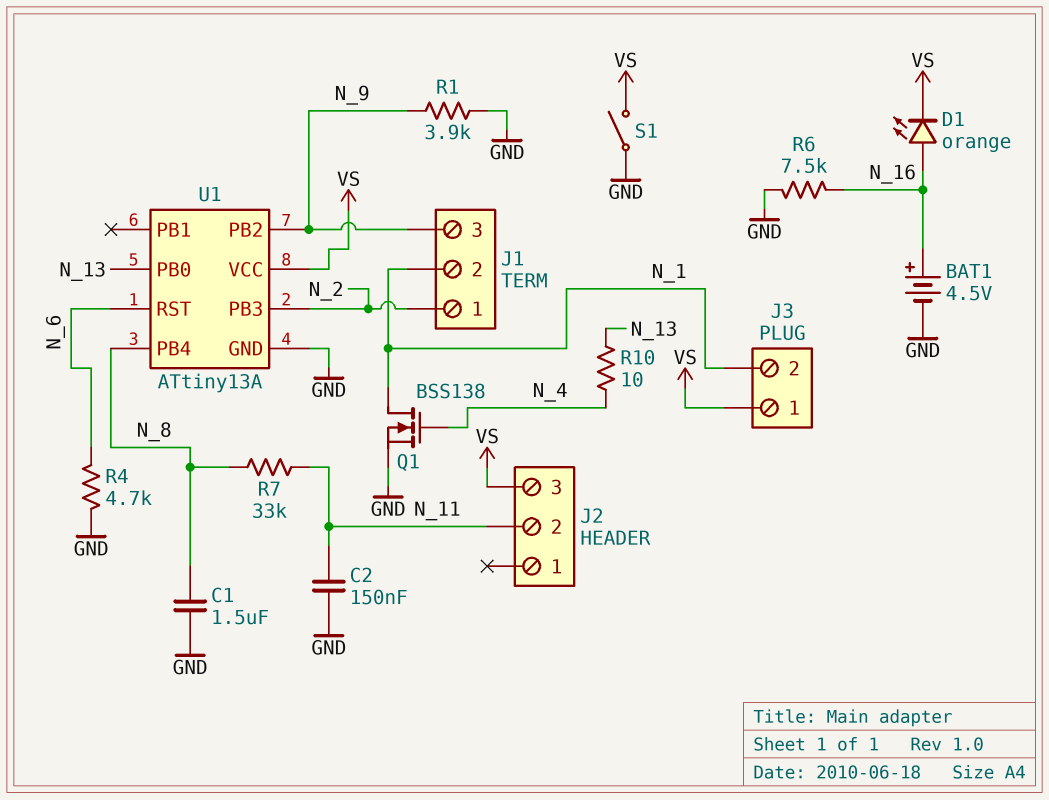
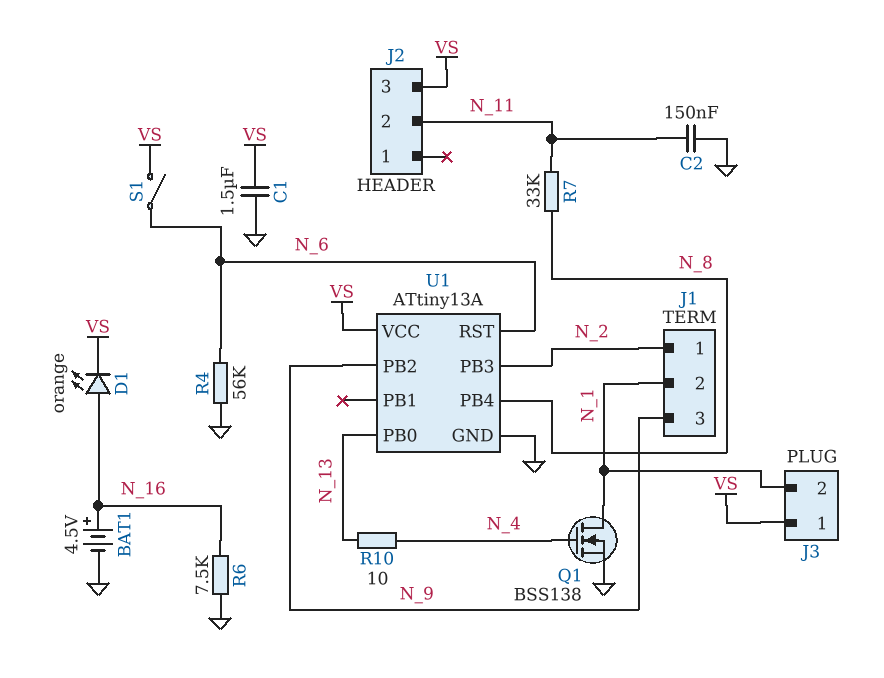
C1: 1.5uF (GND, N_8) -> 1.5uF (GND, VS)
R1: 3.9k (GND, N_9) -> none
R4: 4.7k (GND, N_6) -> 56k (GND, N_6)
S1: switch (GND, VS) -> switch (N_6, VS)

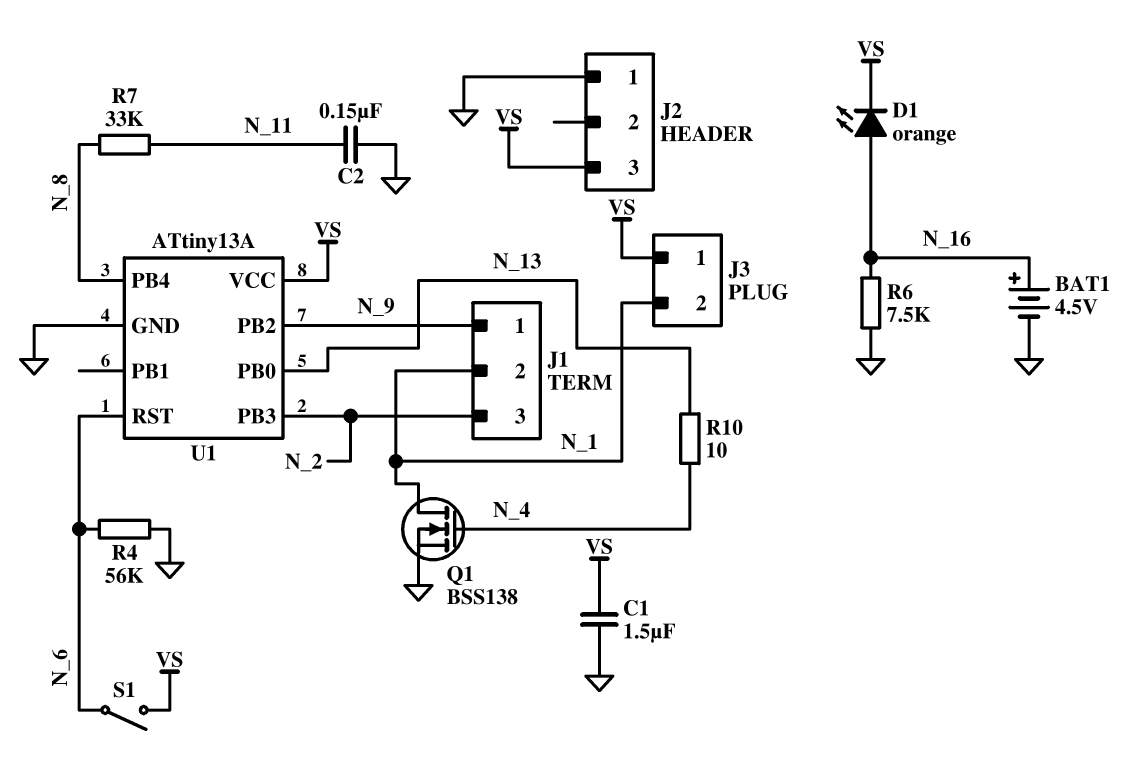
J1 pin 1: N_2 -> N_9
J1 pin 3: N_9 -> N_2
J2 pin 1: none -> GND
J2 pin 2: N_11 -> none

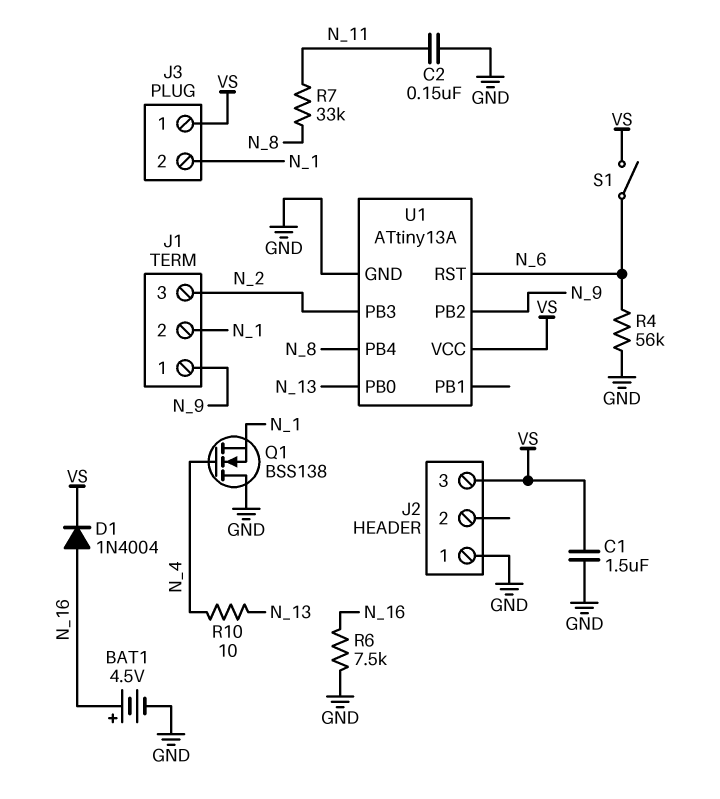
D1: LED orange (A N_16, K VS) -> diode 1N4004 (A N_16, K VS)
Q1: NMOS BSS138 (G N_4, D N_1, S GND) -> NMOS BSS138 (G N_4, D GND, S N_1)

